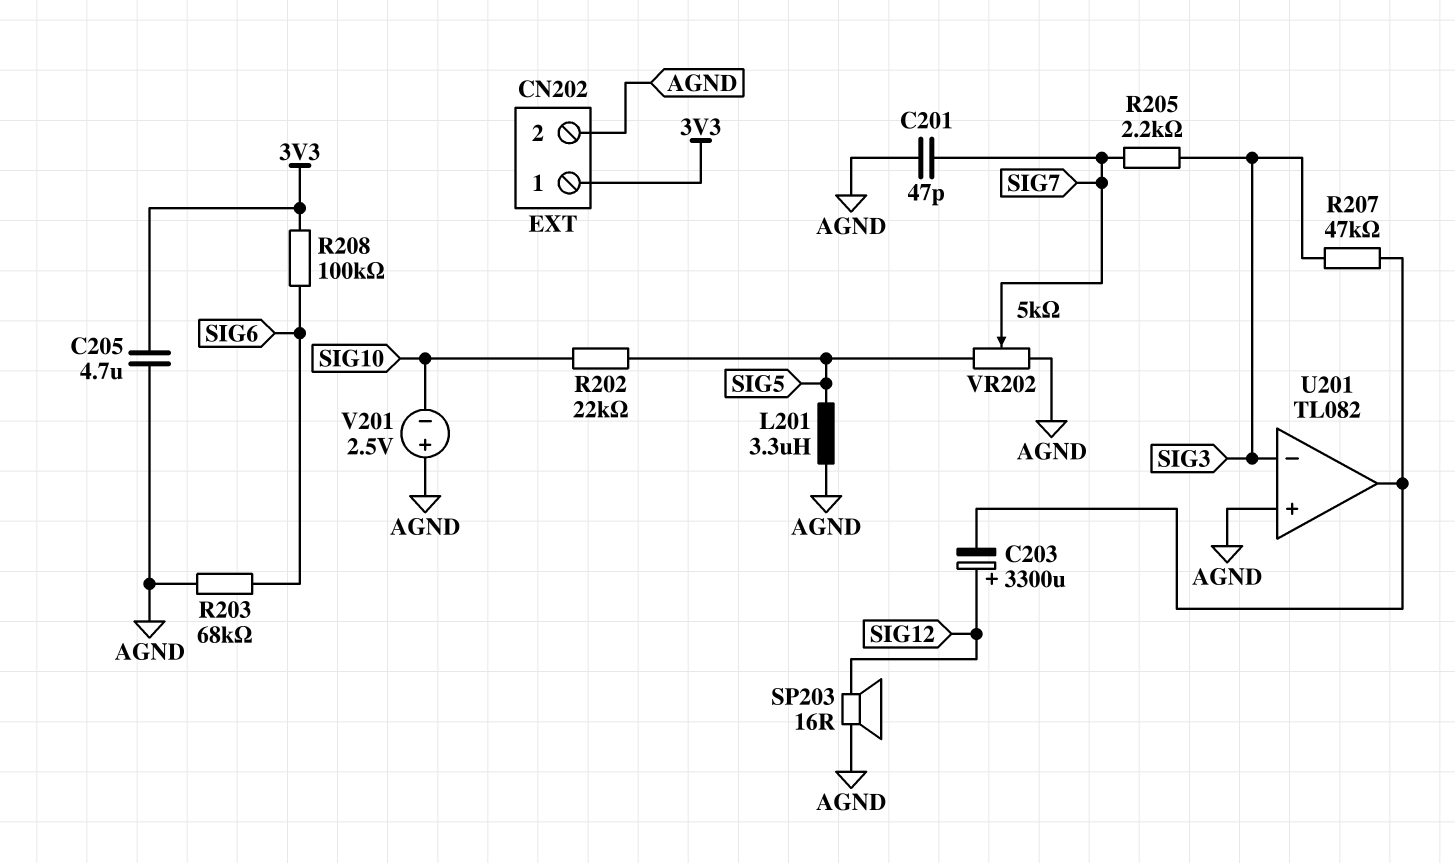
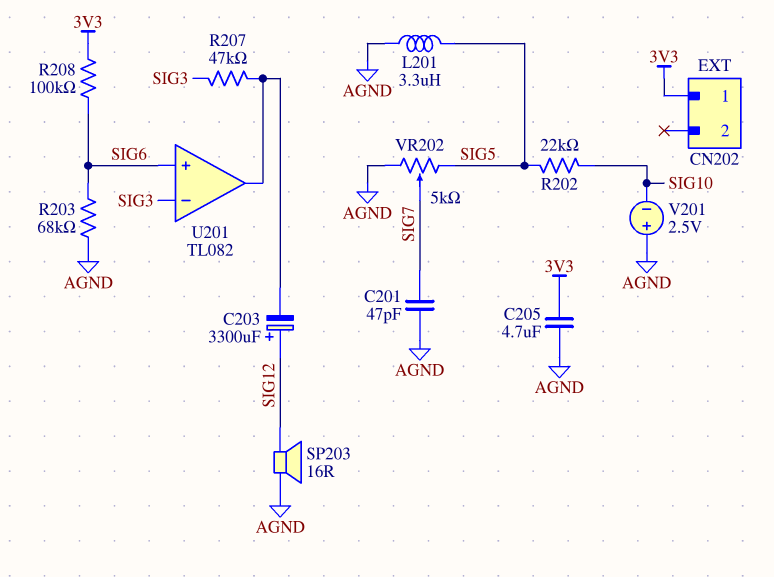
CN202 pin 2: AGND -> none
R205: 2.2k (SIG3, SIG7) -> none
U201 pin in+: AGND -> SIG6

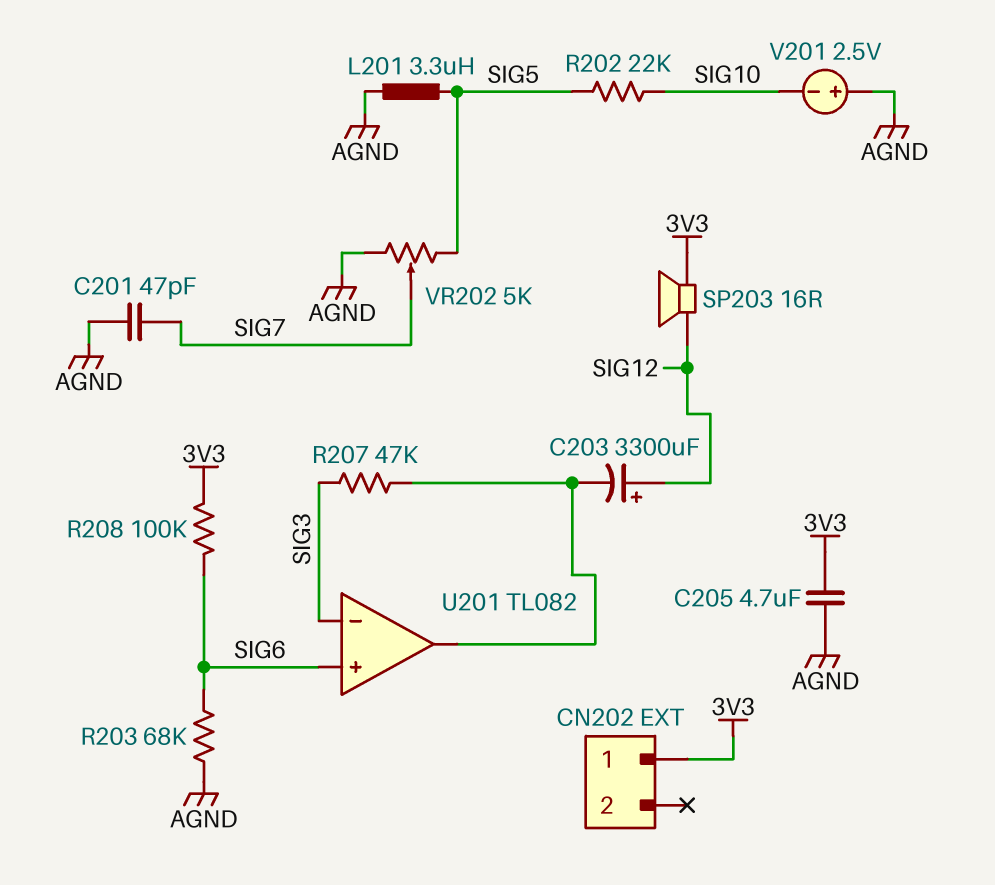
SP203: speaker 16R (AGND, SIG12) -> speaker 16R (3V3, SIG12)

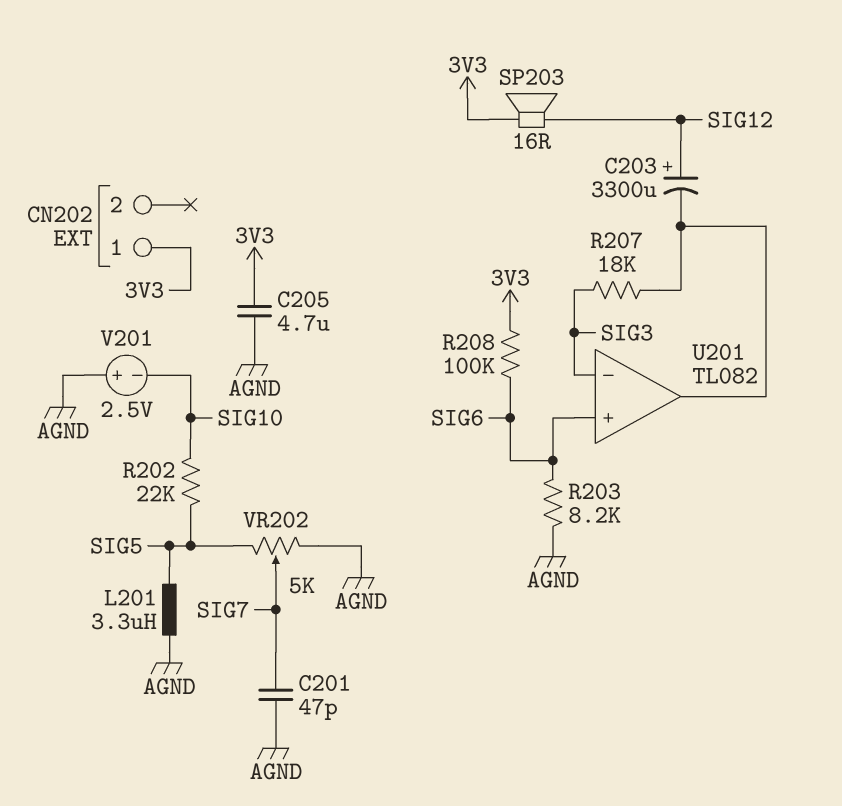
R203: 68k (AGND, SIG6) -> 8.2k (AGND, SIG6)
R207: 47k (SIG3, U201/out) -> 18k (SIG3, U201/out)

